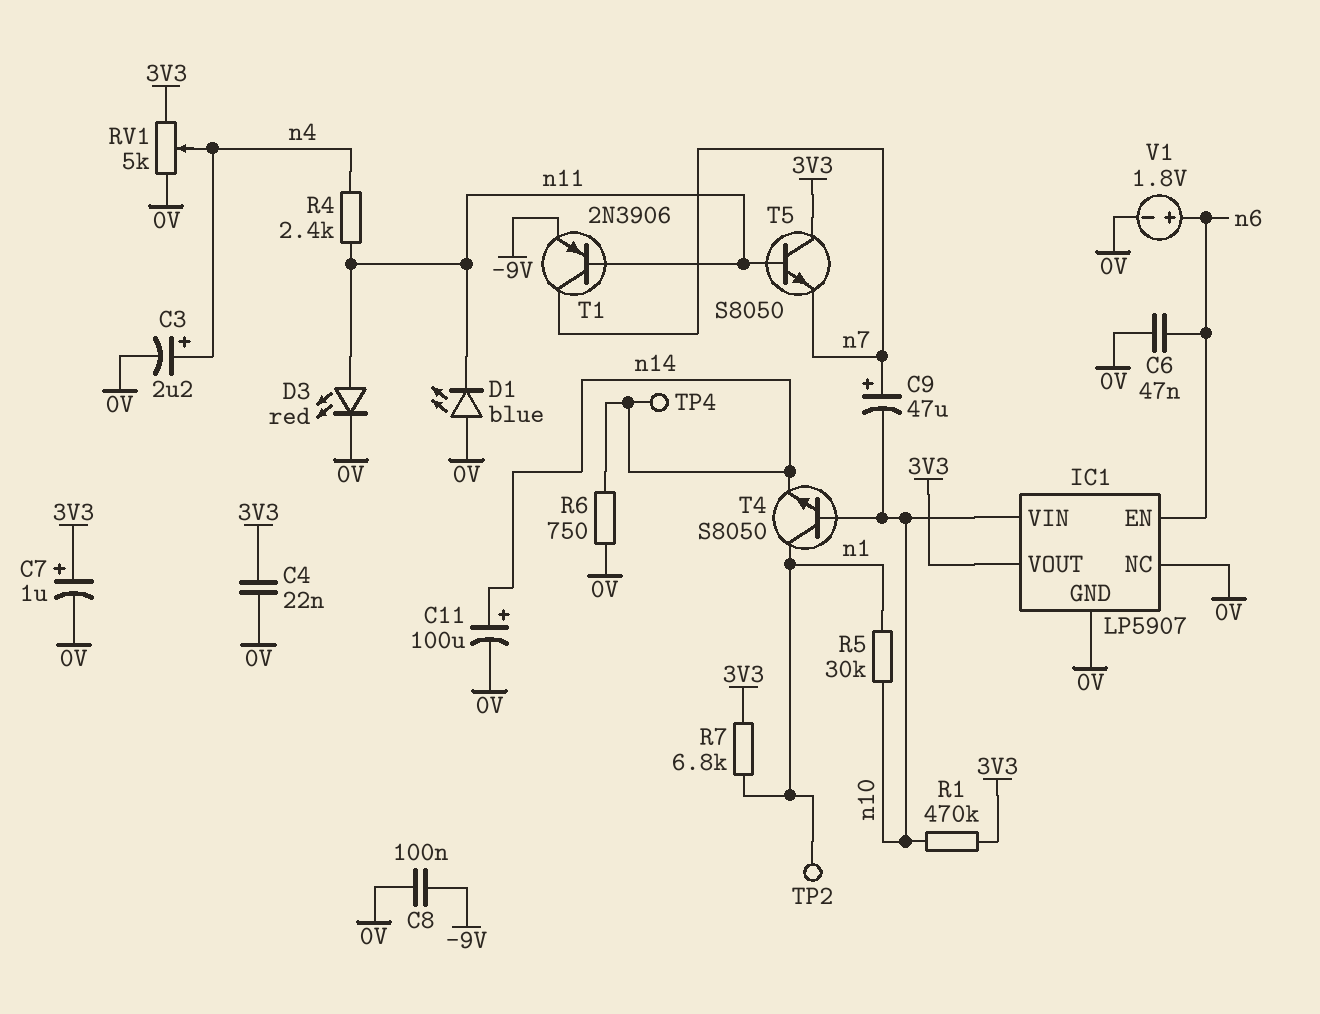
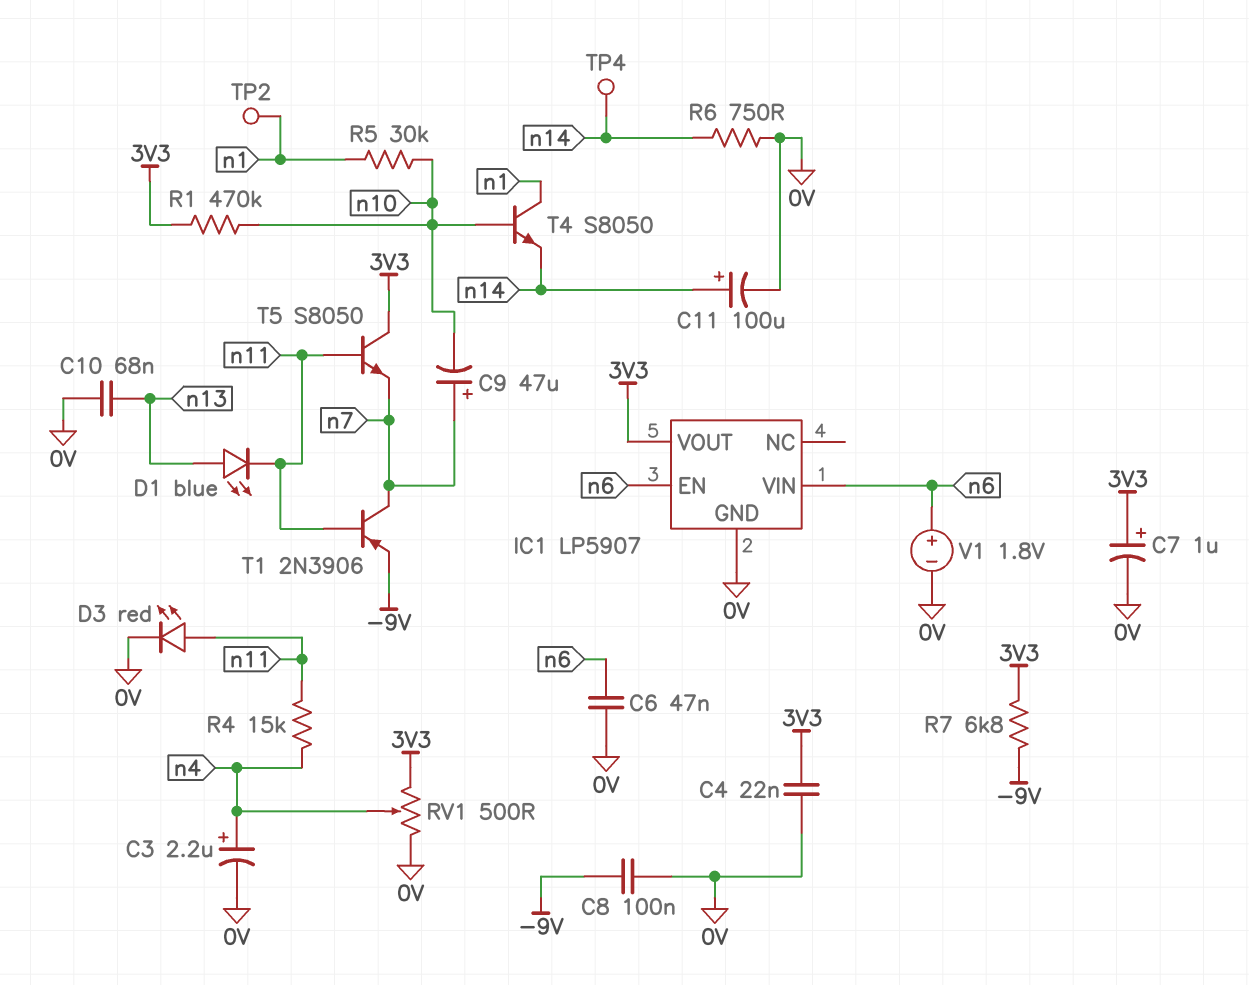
C10: none -> 68nF (0V, n13)
D1: LED blue (A 0V, K n11) -> LED blue (A n13, K n11)
IC1 pin NC: 0V -> none
IC1 pin VIN: n10 -> n6
R4: 2.4k (n4, n11) -> 15k (n4, n11)
R7: 6.8k (3V3, n1) -> 6.8k (-9V, 3V3)
RV1: 5k (0V, 3V3, wiper n4) -> 500 (0V, 3V3, wiper n4)

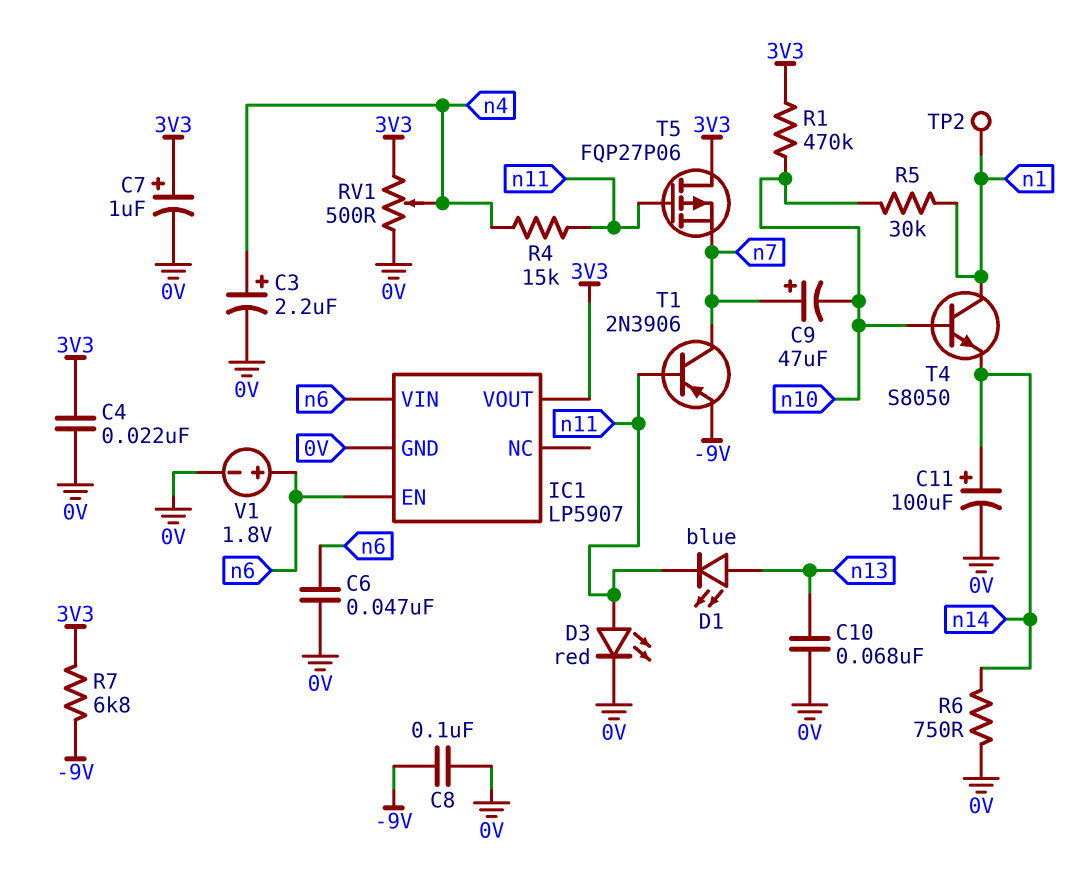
T5: NPN S8050 (B n11, C 3V3, E n7) -> PMOS FQP27P06 (G n11, D 3V3, S n7)
TP4: test point (n14) -> none

